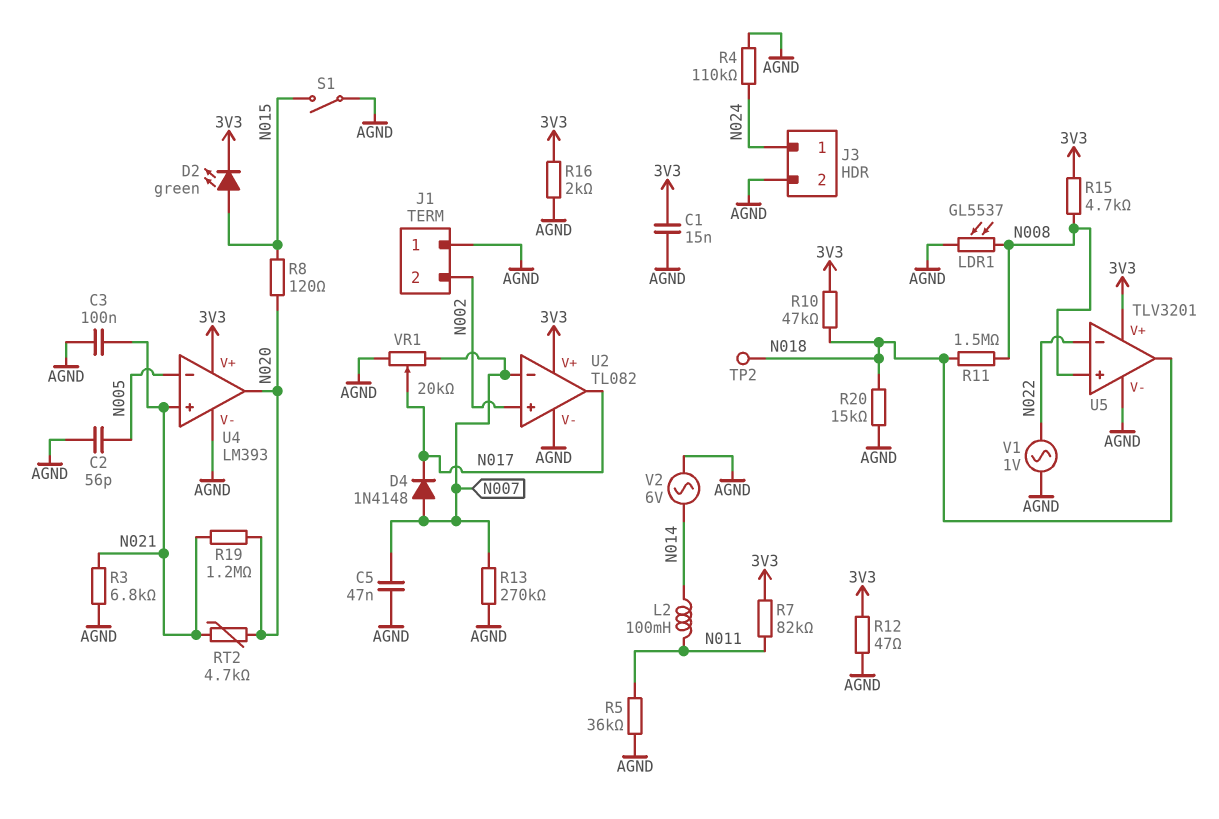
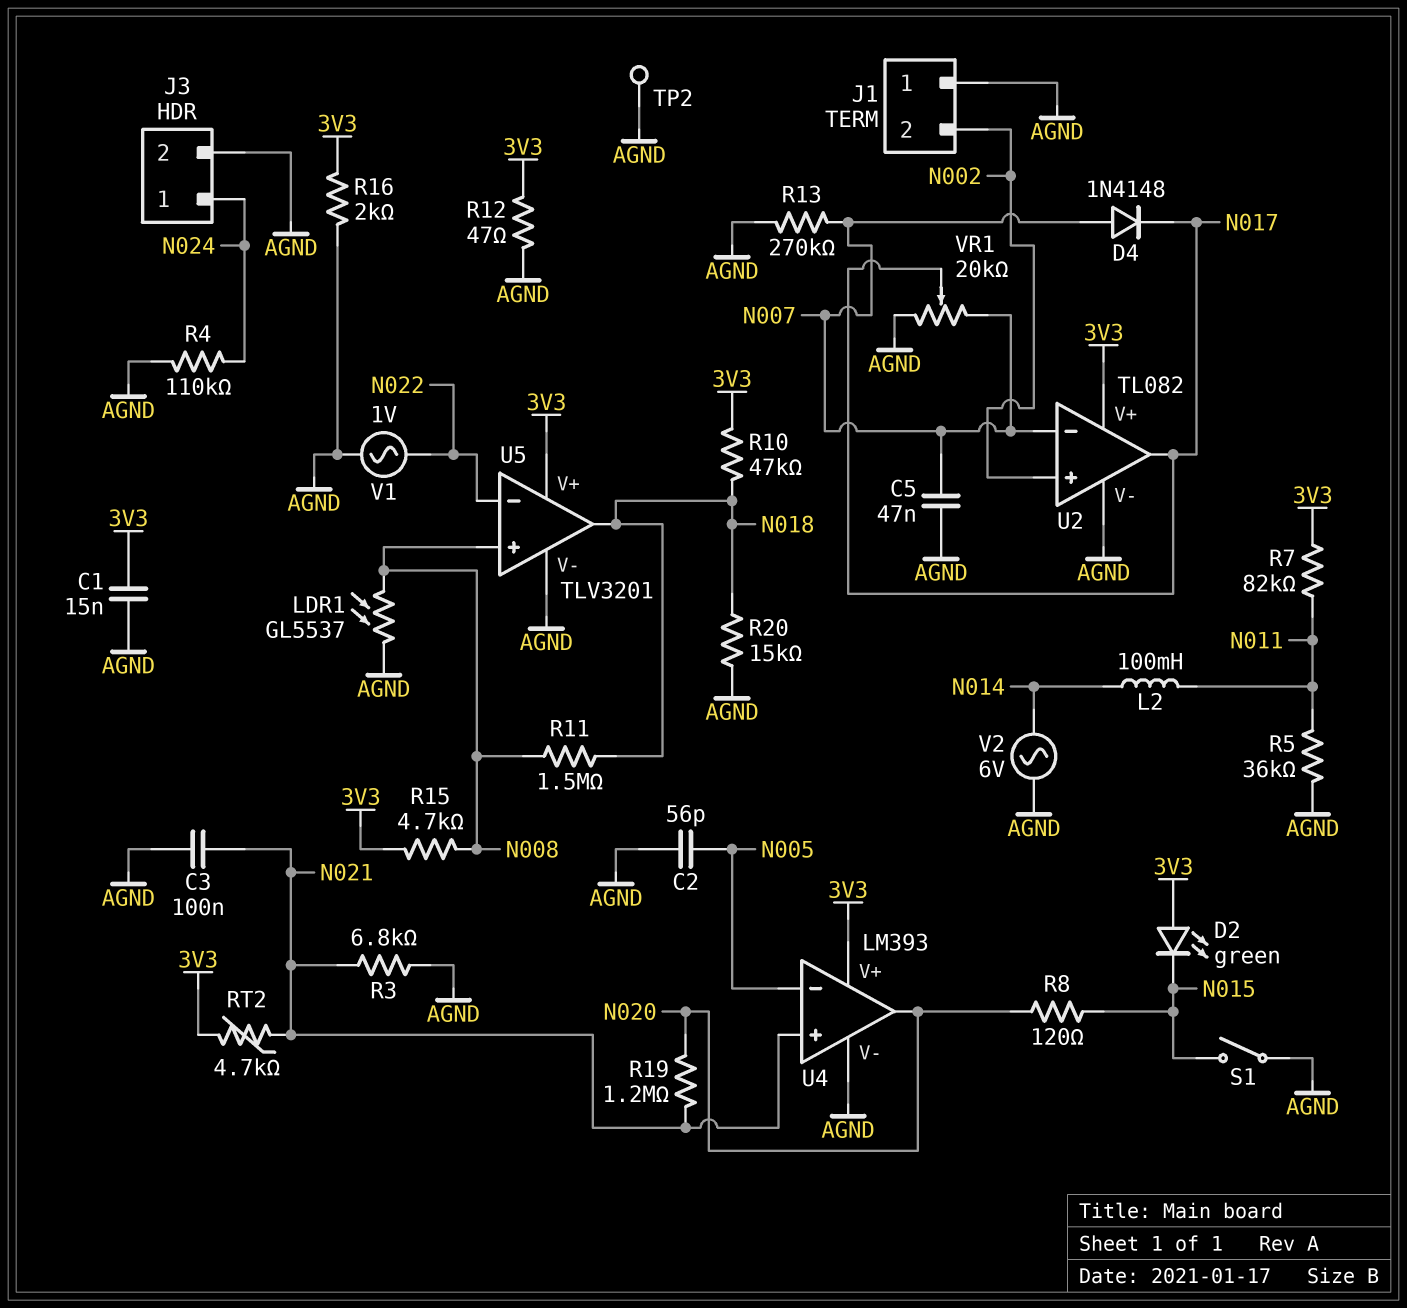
D2: LED green (A N015, K 3V3) -> LED green (A 3V3, K N015)
RT2: 4.7k (N020, N021) -> 4.7k (3V3, N021)
TP2: test point (N018) -> test point (AGND)

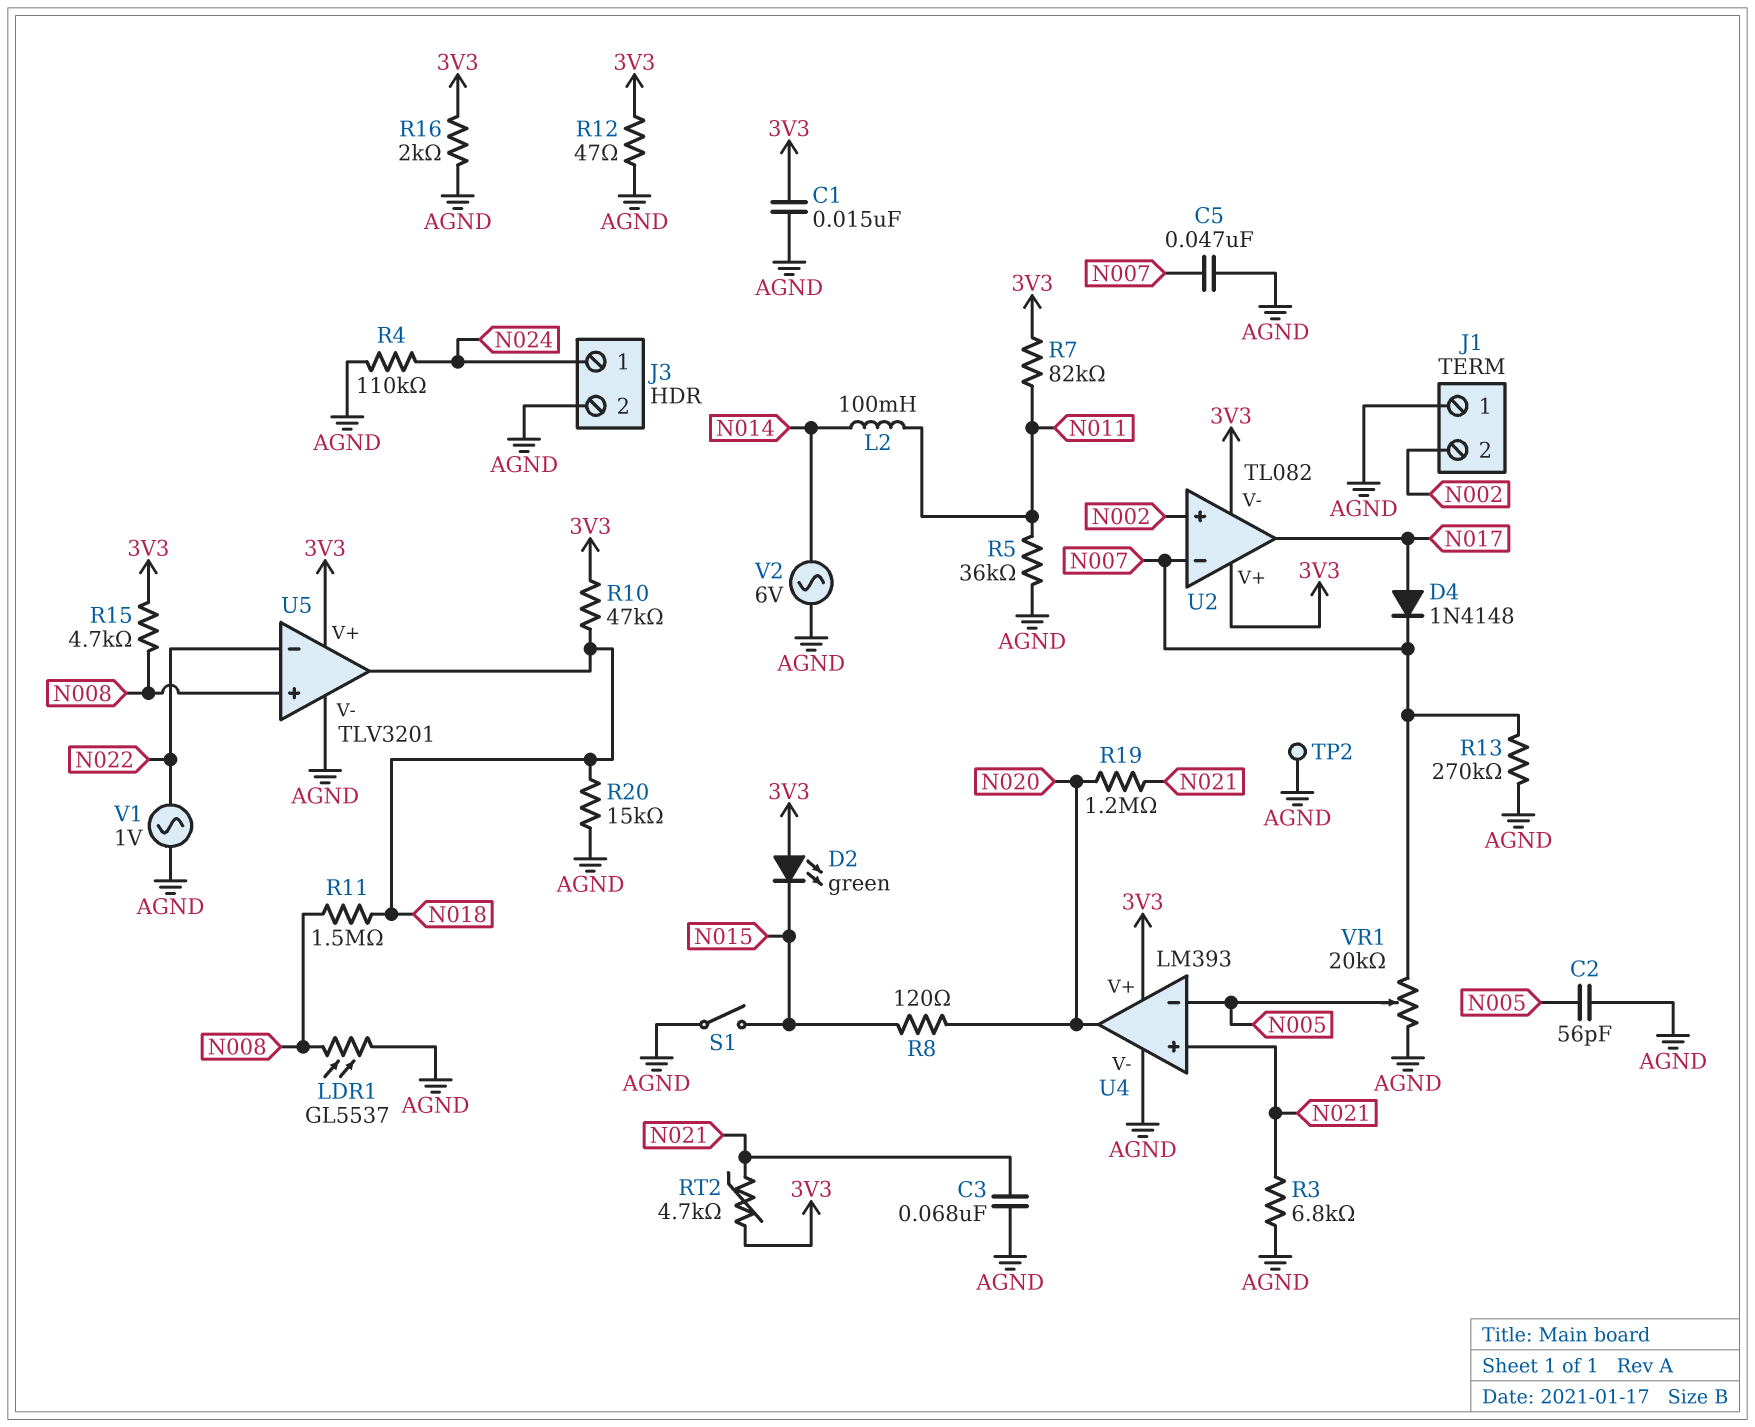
C3: 100nF (AGND, N021) -> 68nF (AGND, N021)
D4: diode 1N4148 (A N007, K N017) -> diode 1N4148 (A N017, K N007)
U2 pin V-: AGND -> 3V3
VR1: 20k (AGND, N007, wiper N017) -> 20k (AGND, N007, wiper N005)

